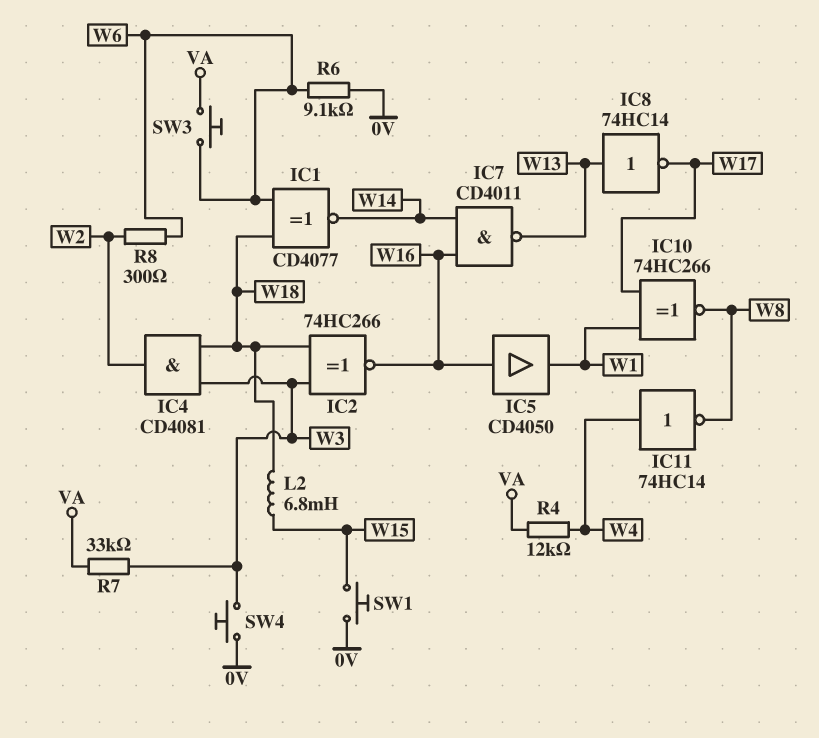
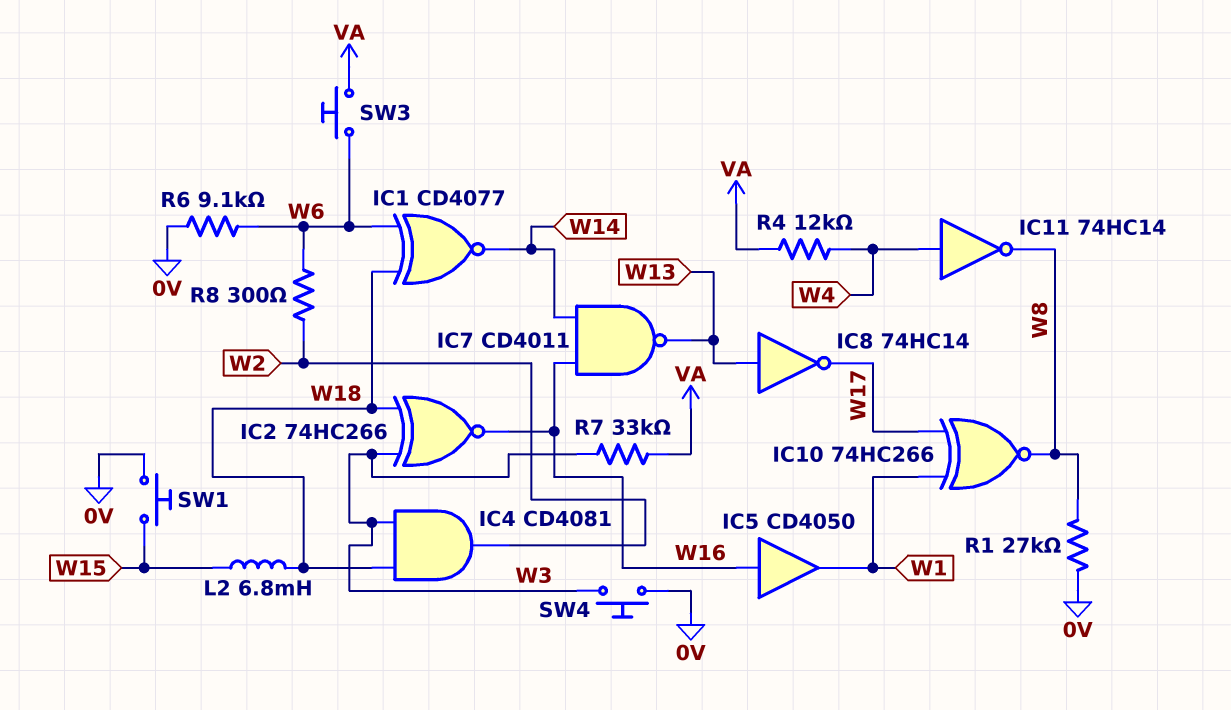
R1: none -> 27k (0V, W8)

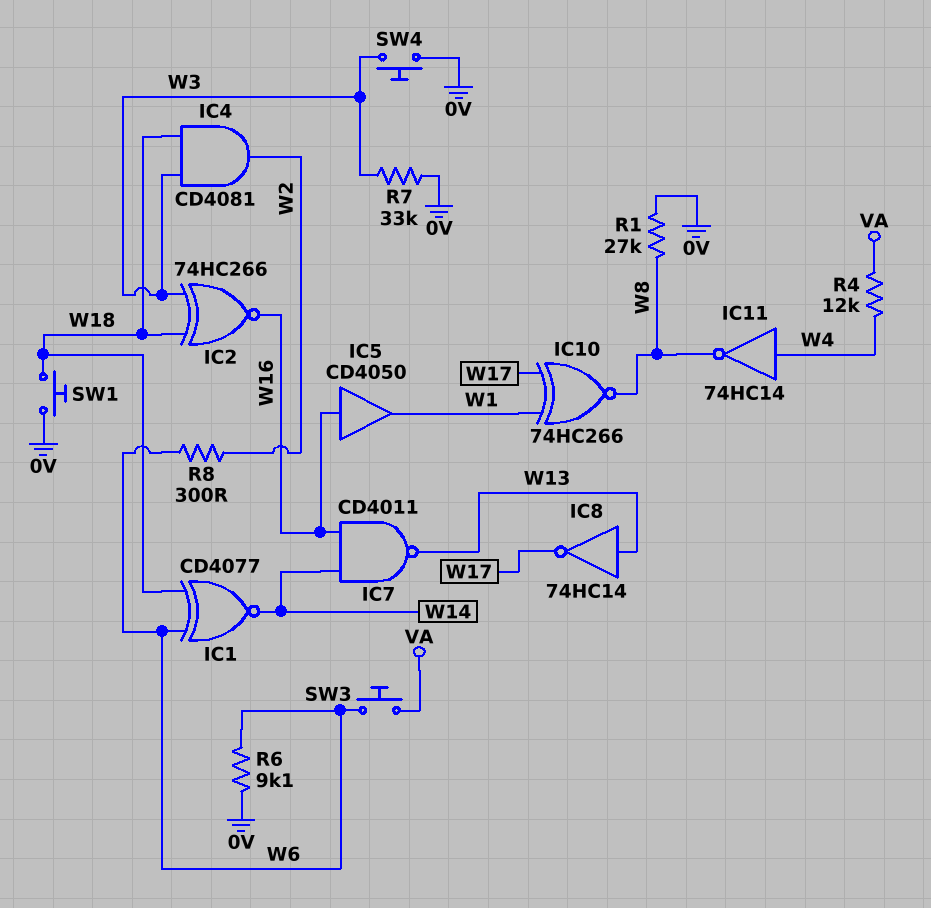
L2: 6.8mH (W15, W18) -> none
R7: 33k (VA, W3) -> 33k (0V, W3)
SW1: button (0V, W15) -> button (0V, W18)

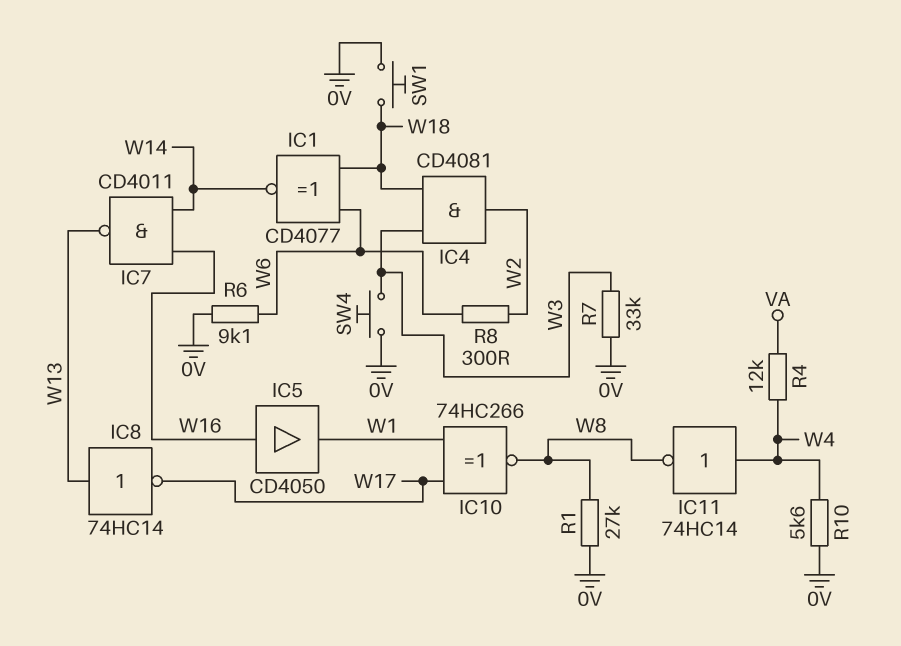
IC2: XNOR 74HC266 (in W3, in W18, out W16) -> none
R10: none -> 5.6k (0V, W4)
SW3: button (VA, W6) -> none

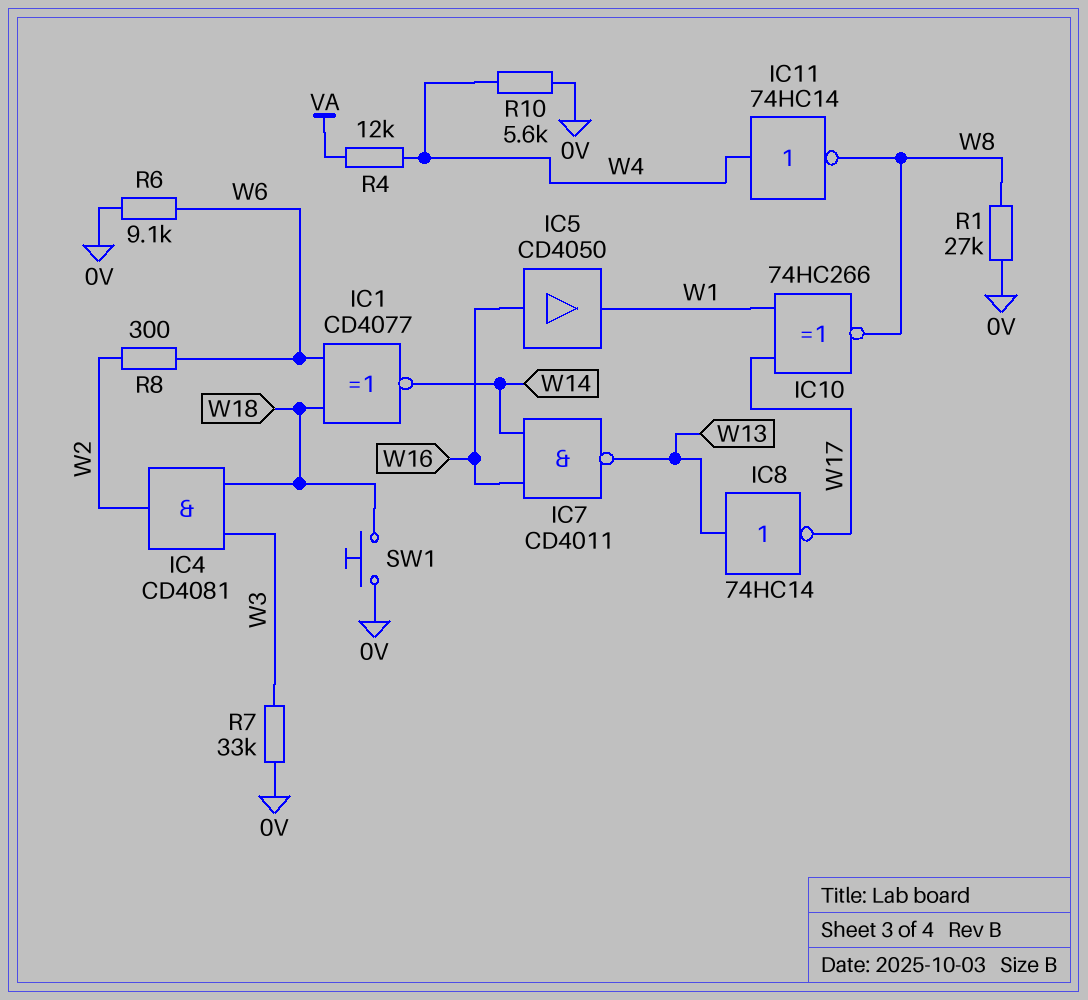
SW4: button (0V, W3) -> none

